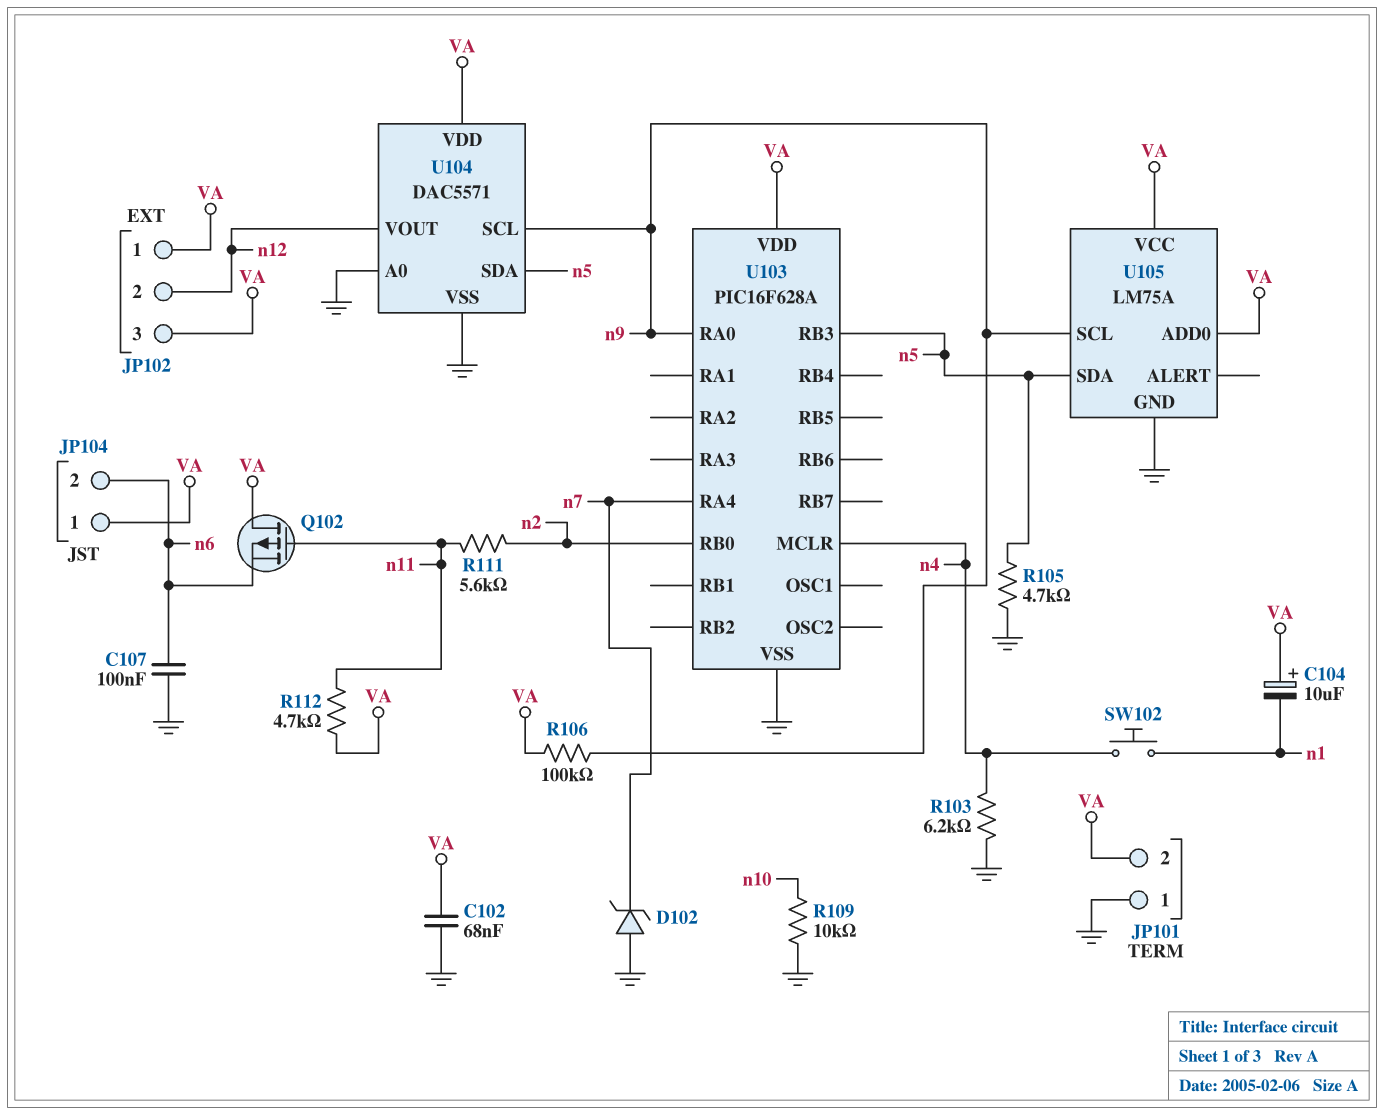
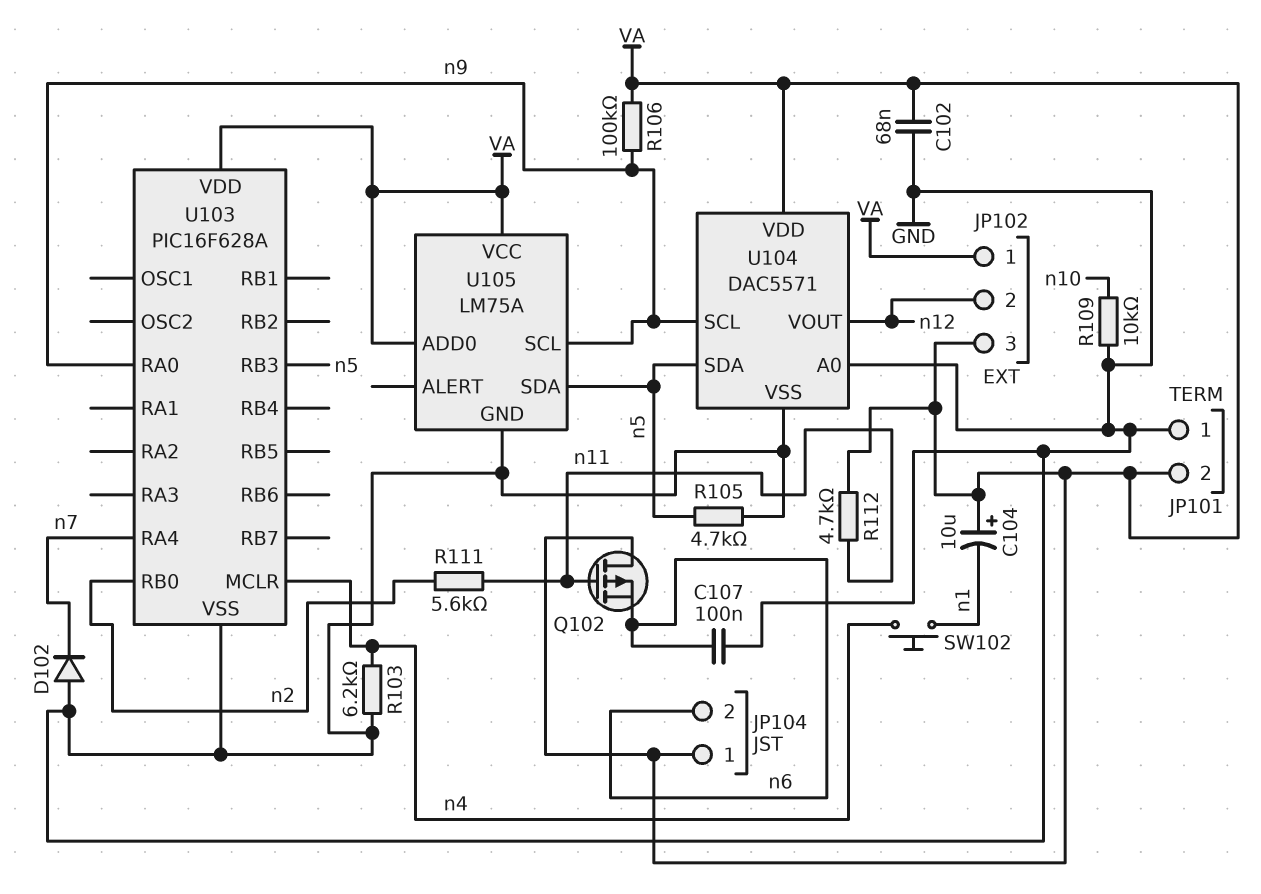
D102: zener (A GND, K n7) -> diode (A GND, K n7)

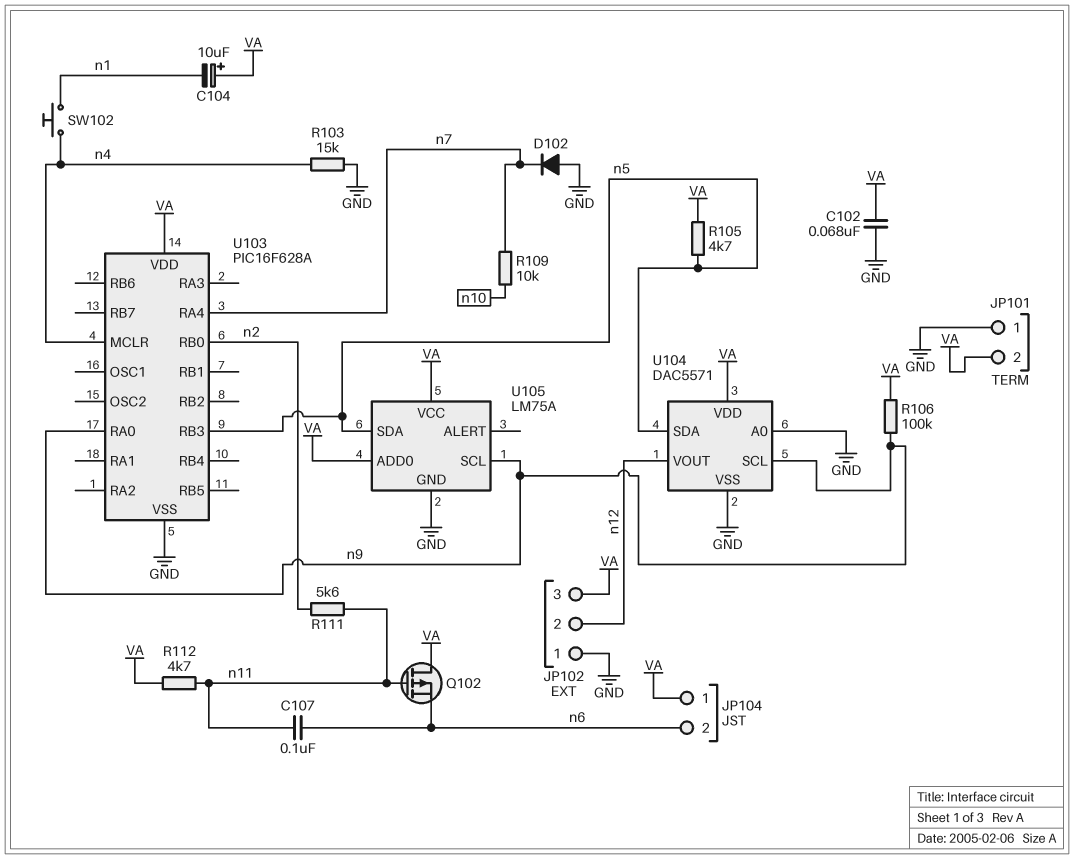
C107: 100nF (GND, n6) -> 100nF (n6, n11)
JP102 pin 1: VA -> GND
R103: 6.2k (GND, n4) -> 15k (GND, n4)
R105: 4.7k (GND, n5) -> 4.7k (VA, n5)
R109: 10k (GND, n10) -> 10k (n7, n10)

